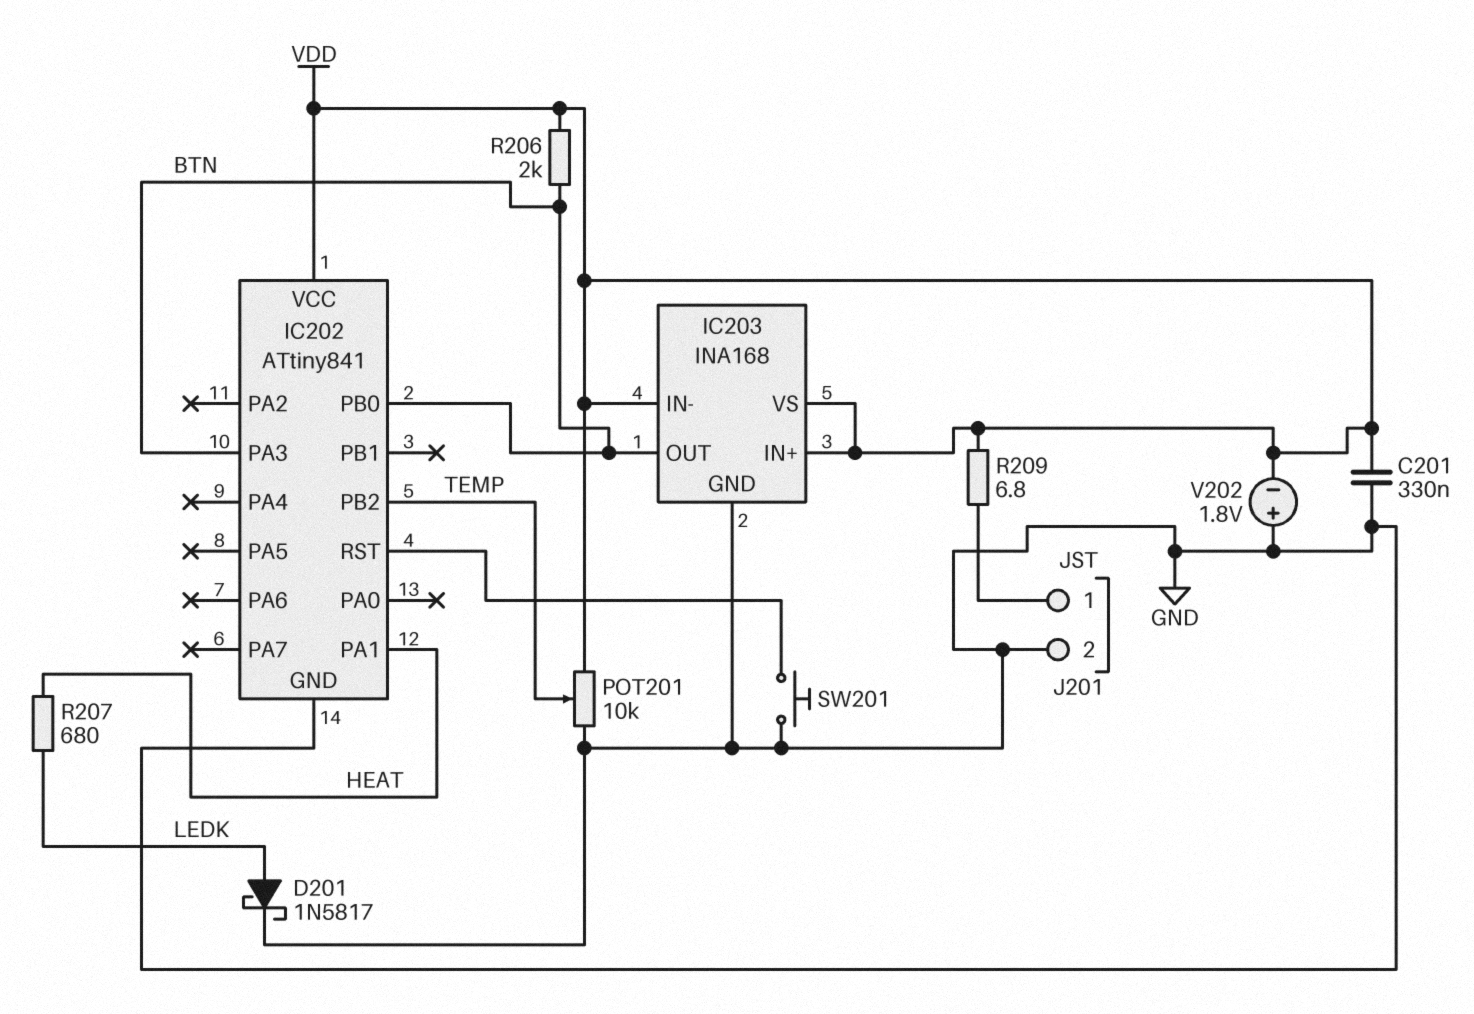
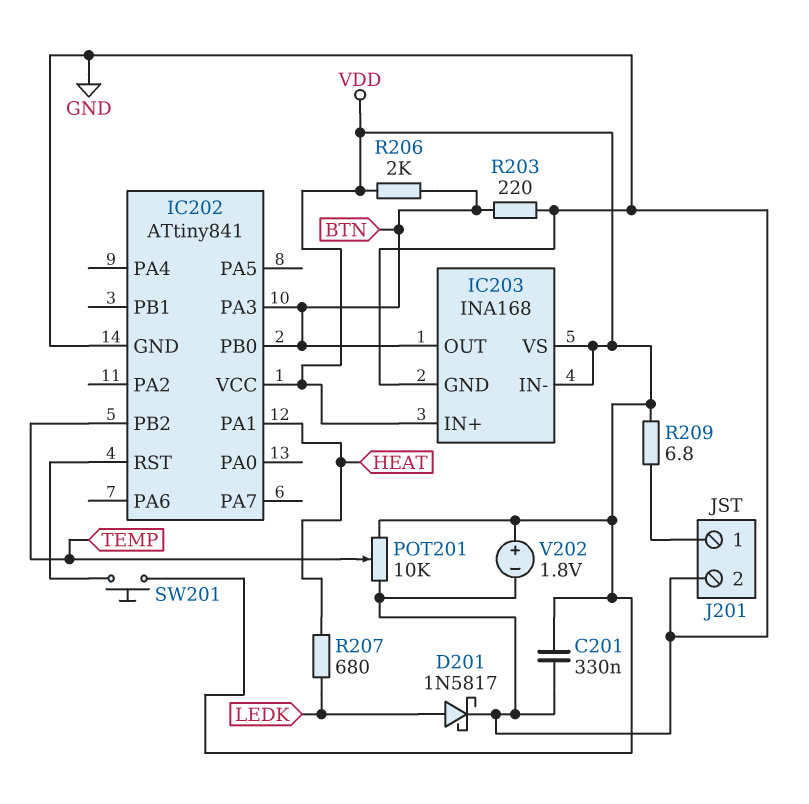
R203: none -> 220 (BTN, GND)
SW201: button (GND, IC202/RST) -> button (IC202/RST, VDD)
V202: 1.8V (plus GND, minus VDD) -> 1.8V (plus VDD, minus GND)

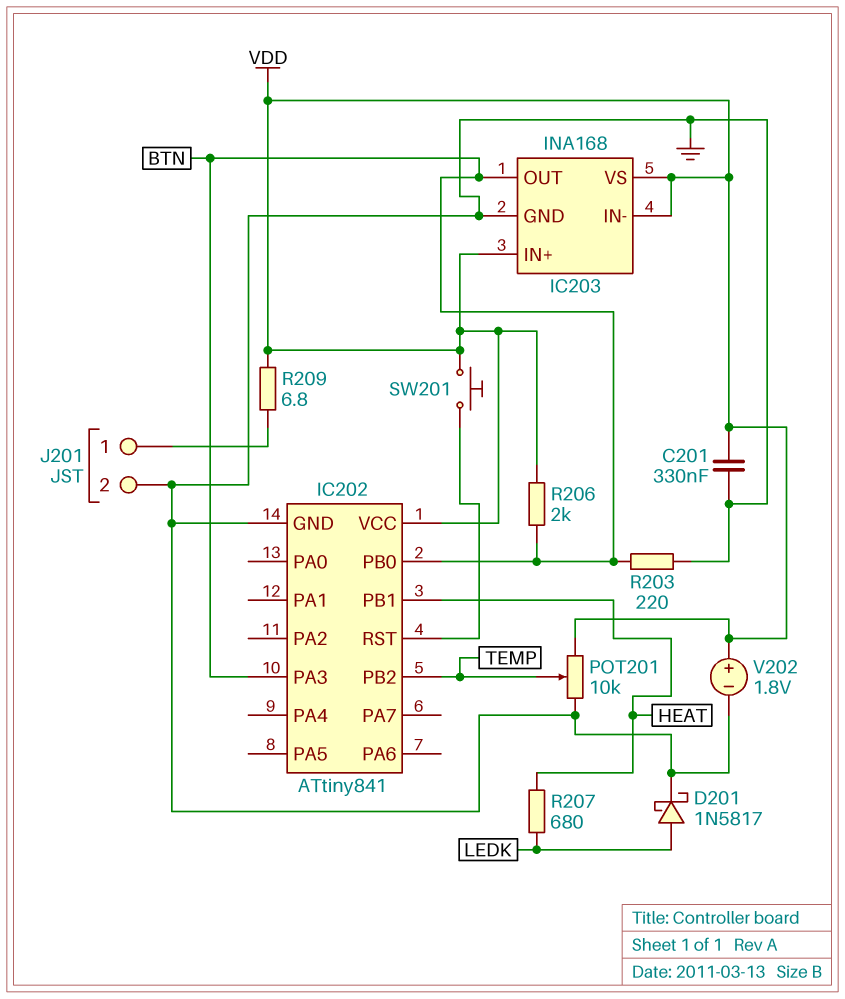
IC202 pin PA1: HEAT -> none
IC202 pin PB1: none -> HEAT

